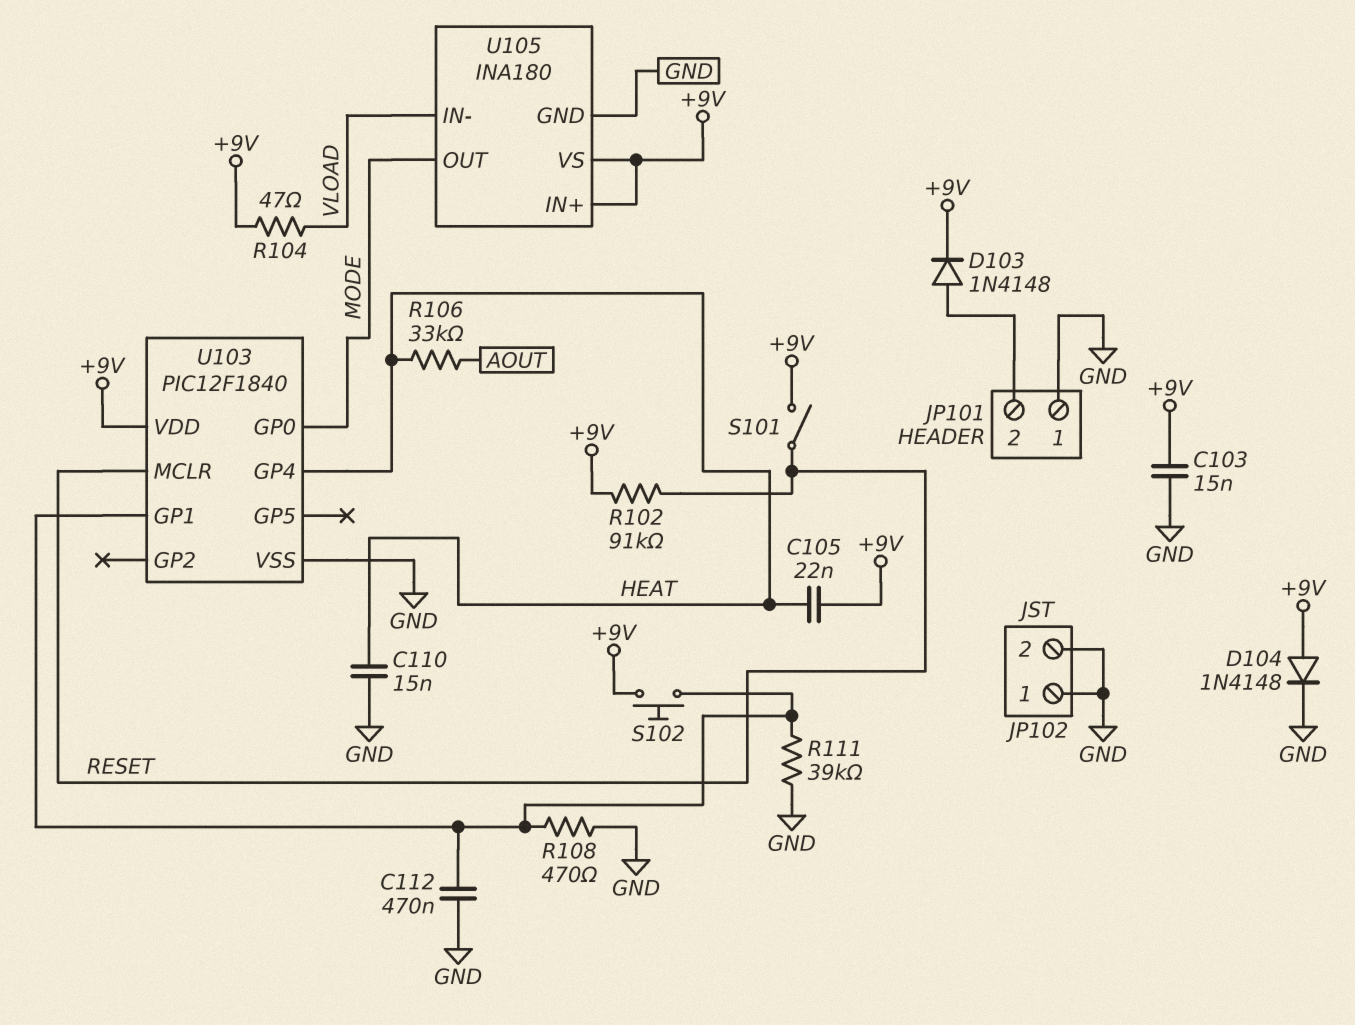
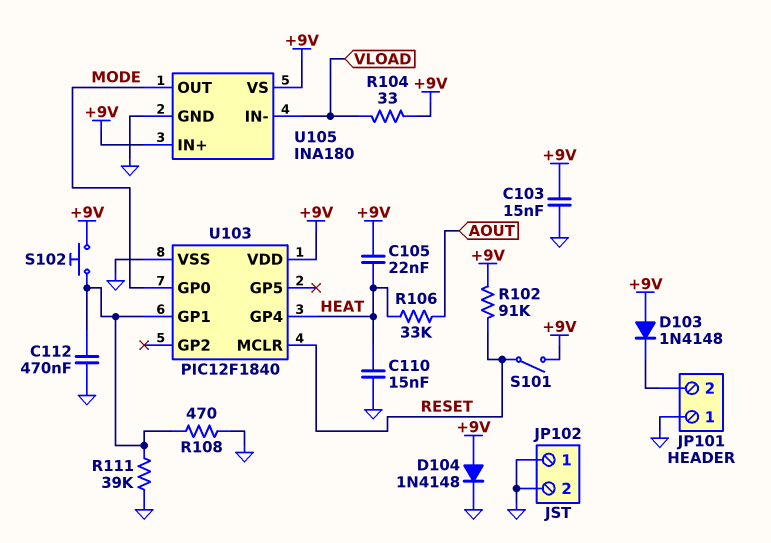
D103: diode 1N4148 (A JP101/2, K +9V) -> diode 1N4148 (A +9V, K JP101/2)
R104: 47 (+9V, VLOAD) -> 33 (+9V, VLOAD)

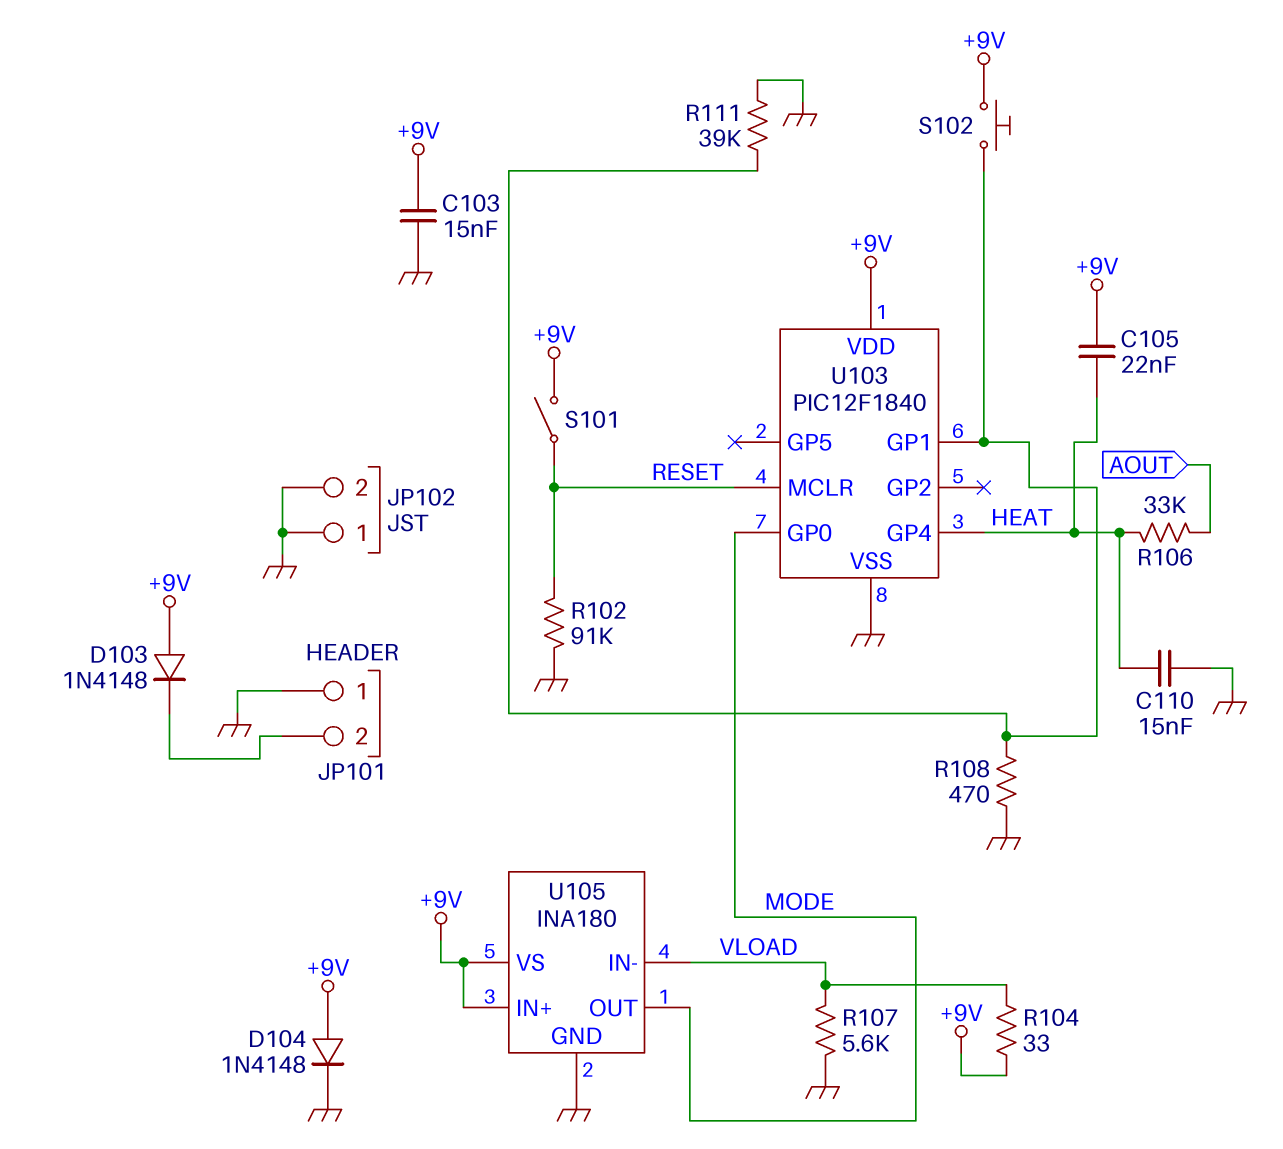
C112: 470nF (GND, U103/GP1) -> none
R102: 91k (+9V, RESET) -> 91k (GND, RESET)
R107: none -> 5.6k (GND, VLOAD)

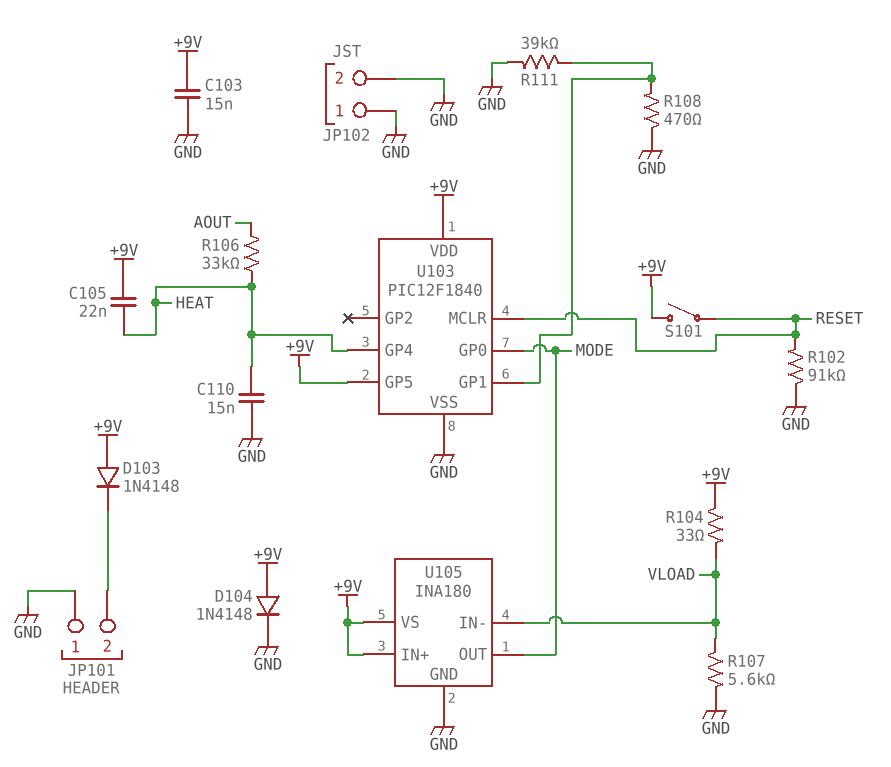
S102: button (+9V, U103/GP1) -> none
U103 pin GP5: none -> +9V

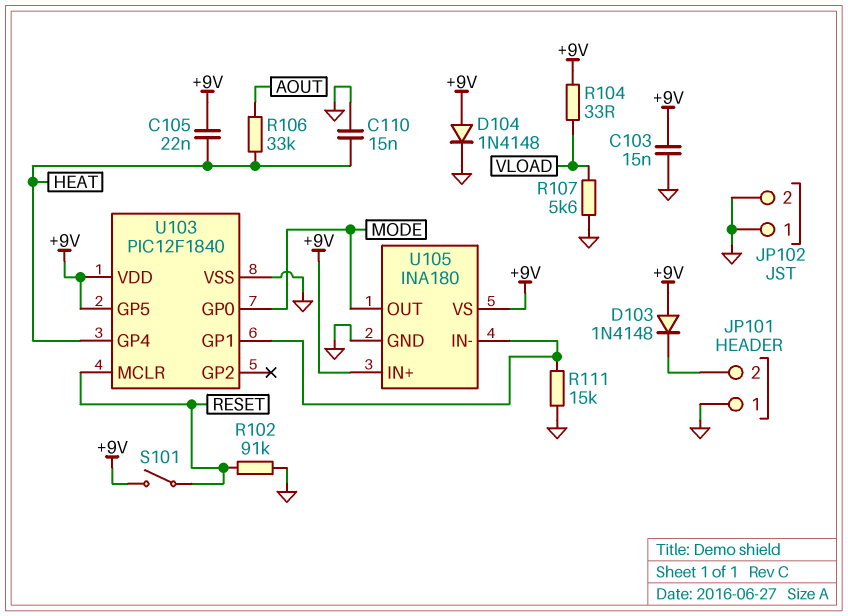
R108: 470 (GND, U103/GP1) -> none
R111: 39k (GND, U103/GP1) -> 15k (GND, U103/GP1)
U105 pin IN-: VLOAD -> U103/GP1

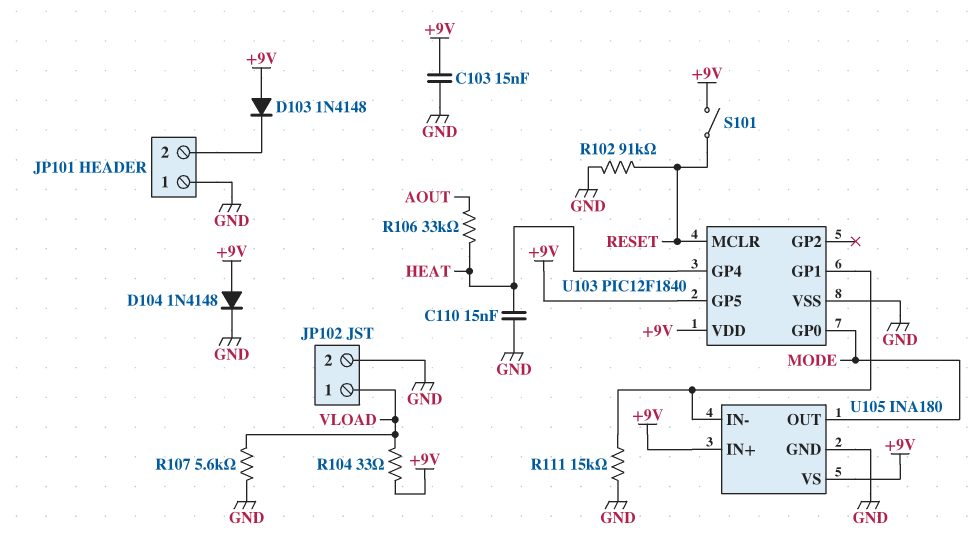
C105: 22nF (+9V, HEAT) -> none
JP102 pin 1: GND -> VLOAD

